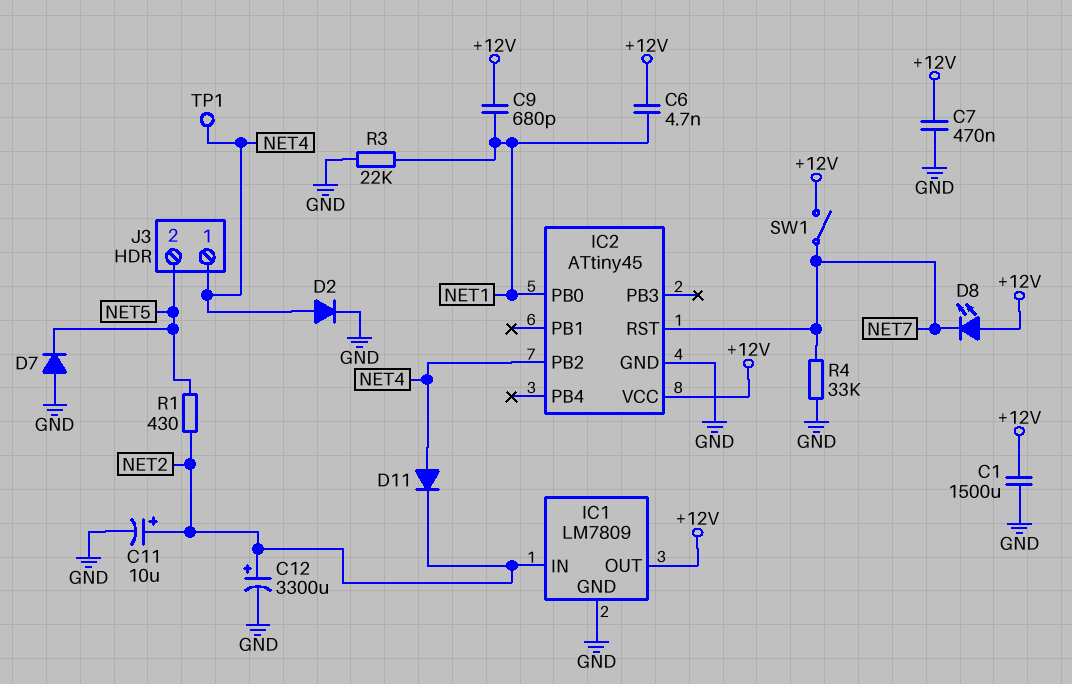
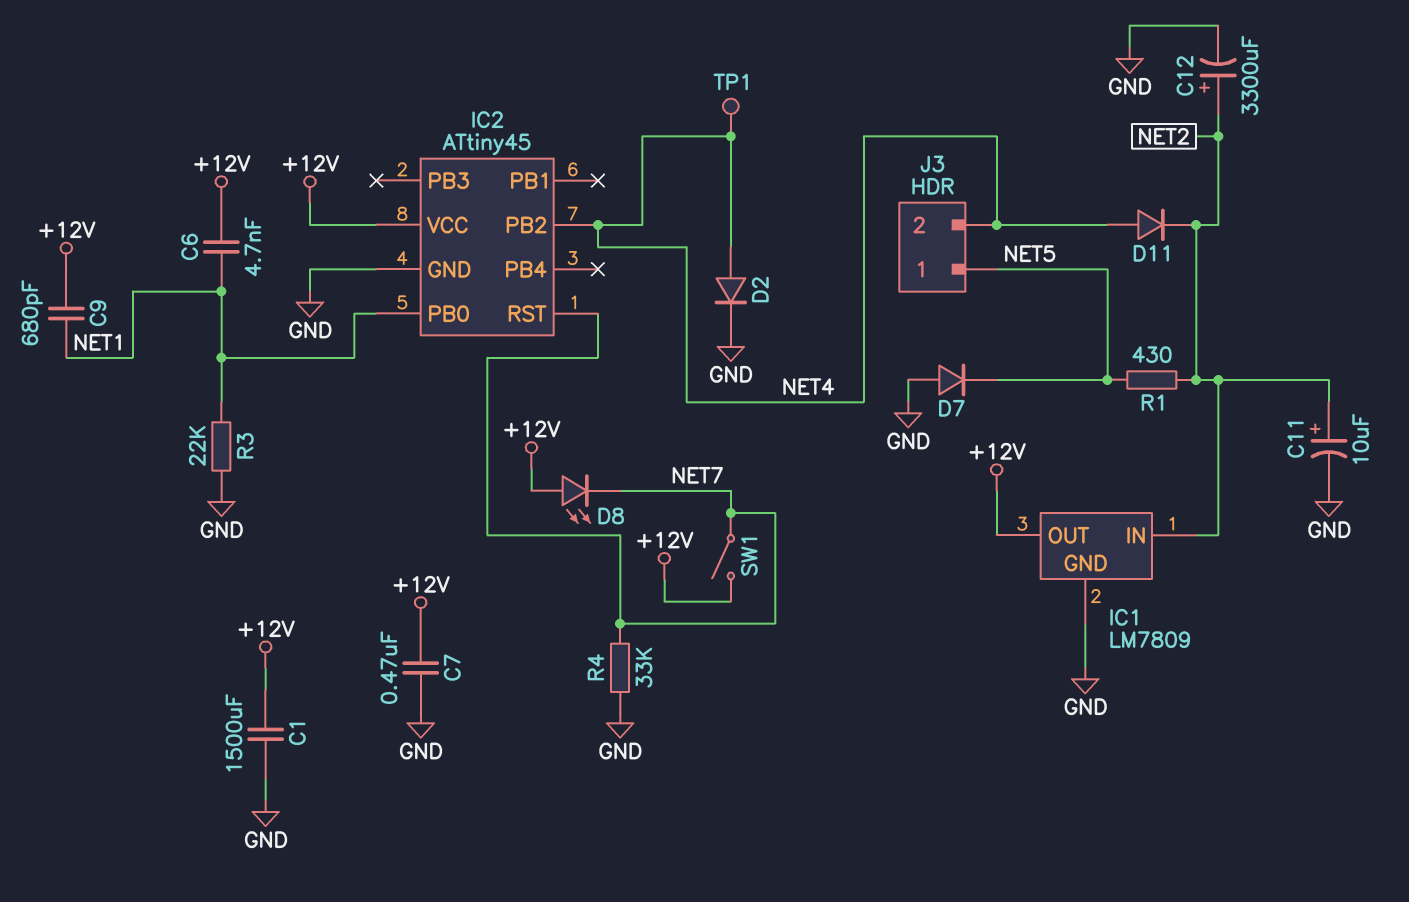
J3 pin 1: NET4 -> NET5
J3 pin 2: NET5 -> NET4

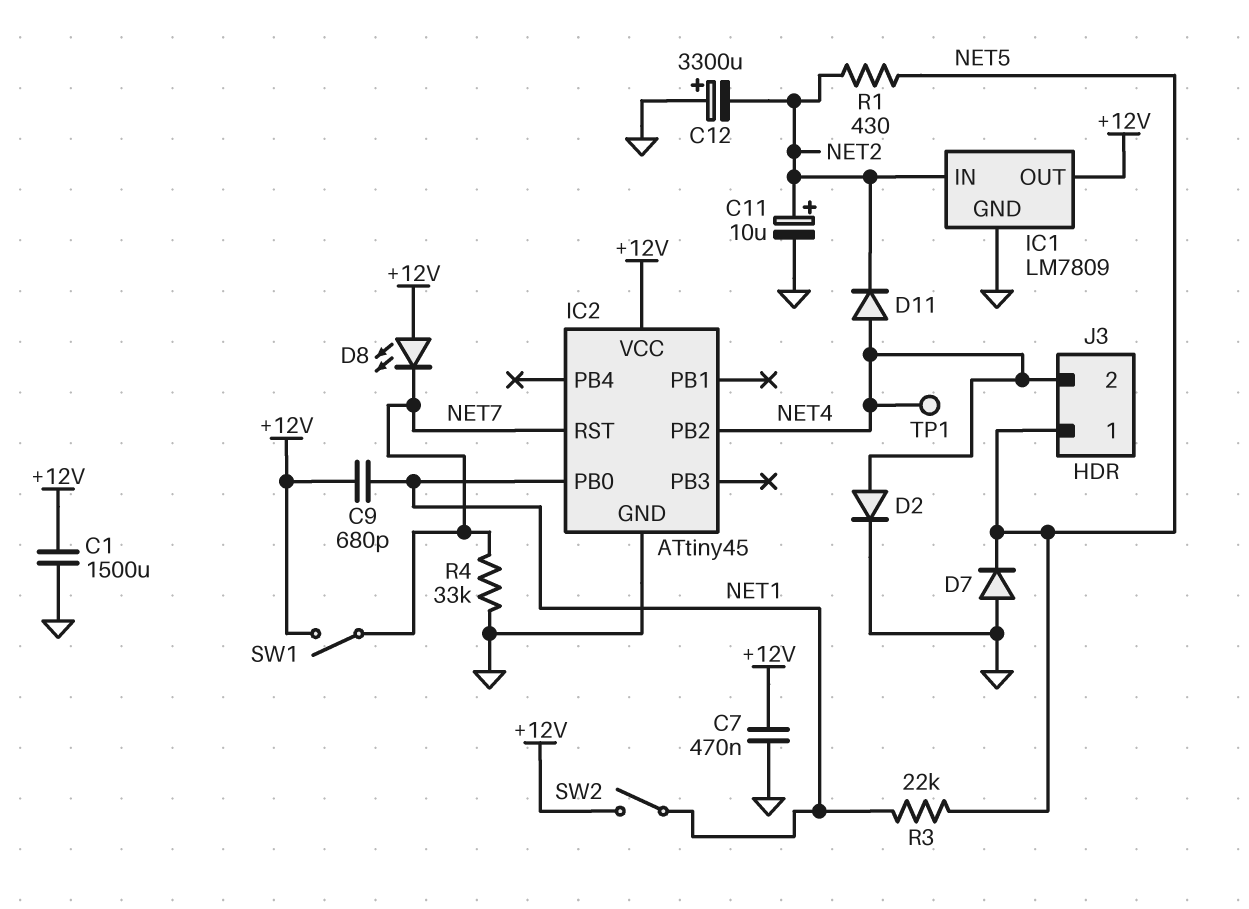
C6: 4.7nF (+12V, NET1) -> none
C12: 3300uF (plus NET2, minus GND) -> 3300uF (plus GND, minus NET2)
R3: 22k (GND, NET1) -> 22k (NET1, NET5)
SW2: none -> switch (+12V, NET1)

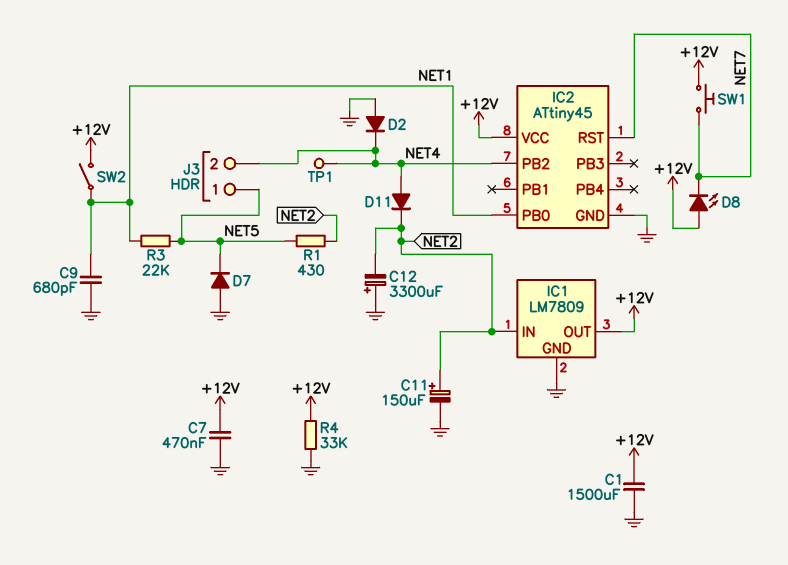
C9: 680pF (+12V, NET1) -> 680pF (GND, NET1)
C11: 10uF (plus NET2, minus GND) -> 150uF (plus NET2, minus GND)
D2: diode (A NET4, K GND) -> diode (A GND, K NET4)
R4: 33k (GND, NET7) -> 33k (+12V, GND)
SW1: switch (+12V, NET7) -> button (+12V, NET7)

